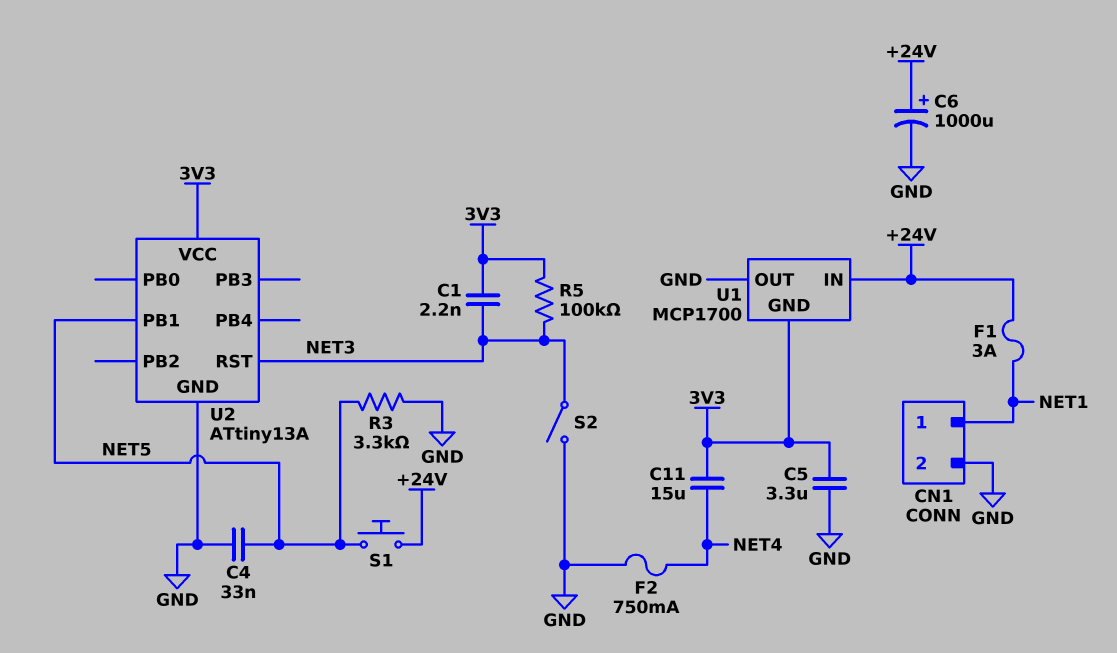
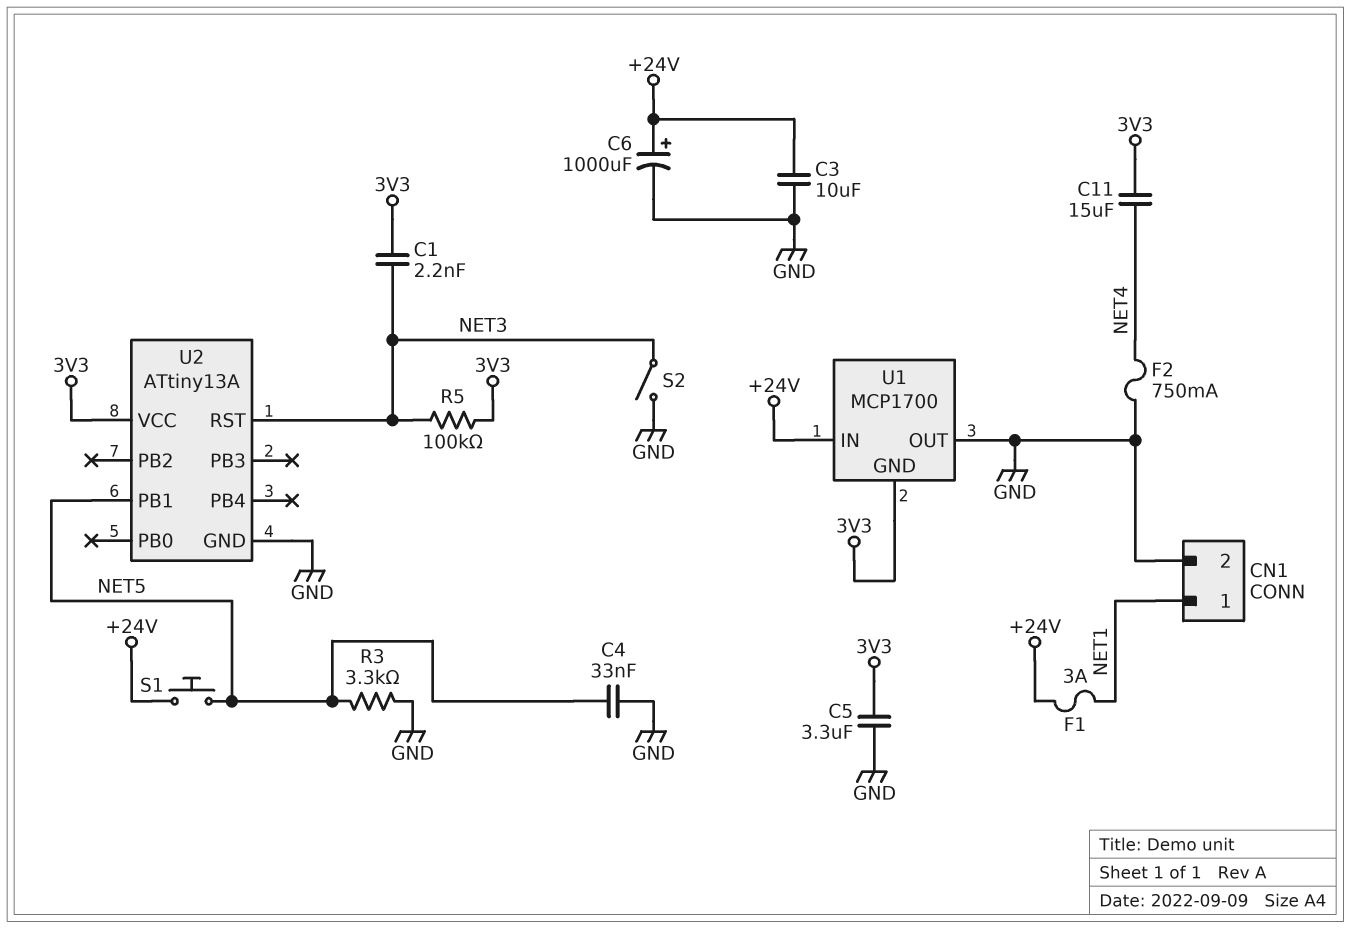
C3: none -> 10uF (+24V, GND)

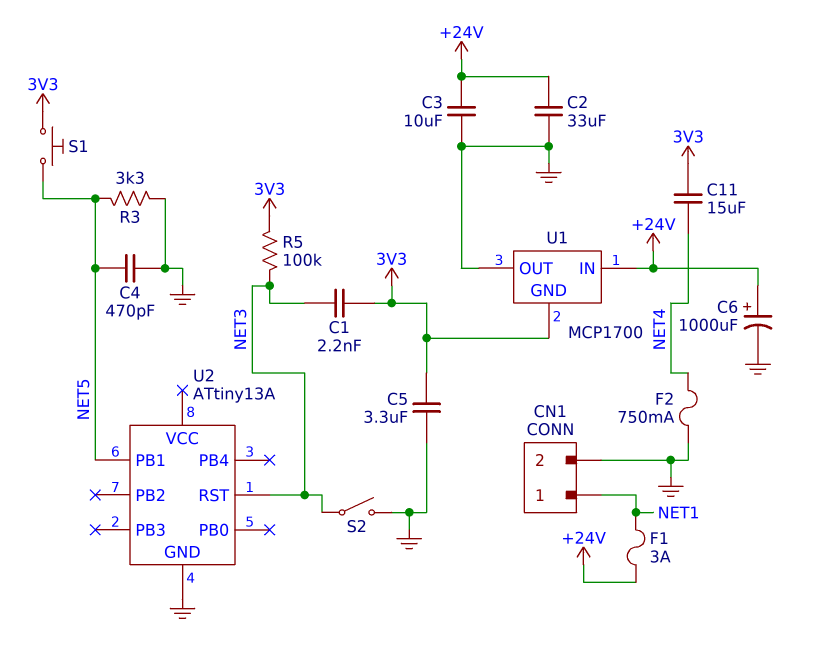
C2: none -> 33uF (+24V, GND)
C4: 33nF (GND, NET5) -> 470pF (GND, NET5)
S1: button (+24V, NET5) -> button (3V3, NET5)
U2 pin VCC: 3V3 -> none

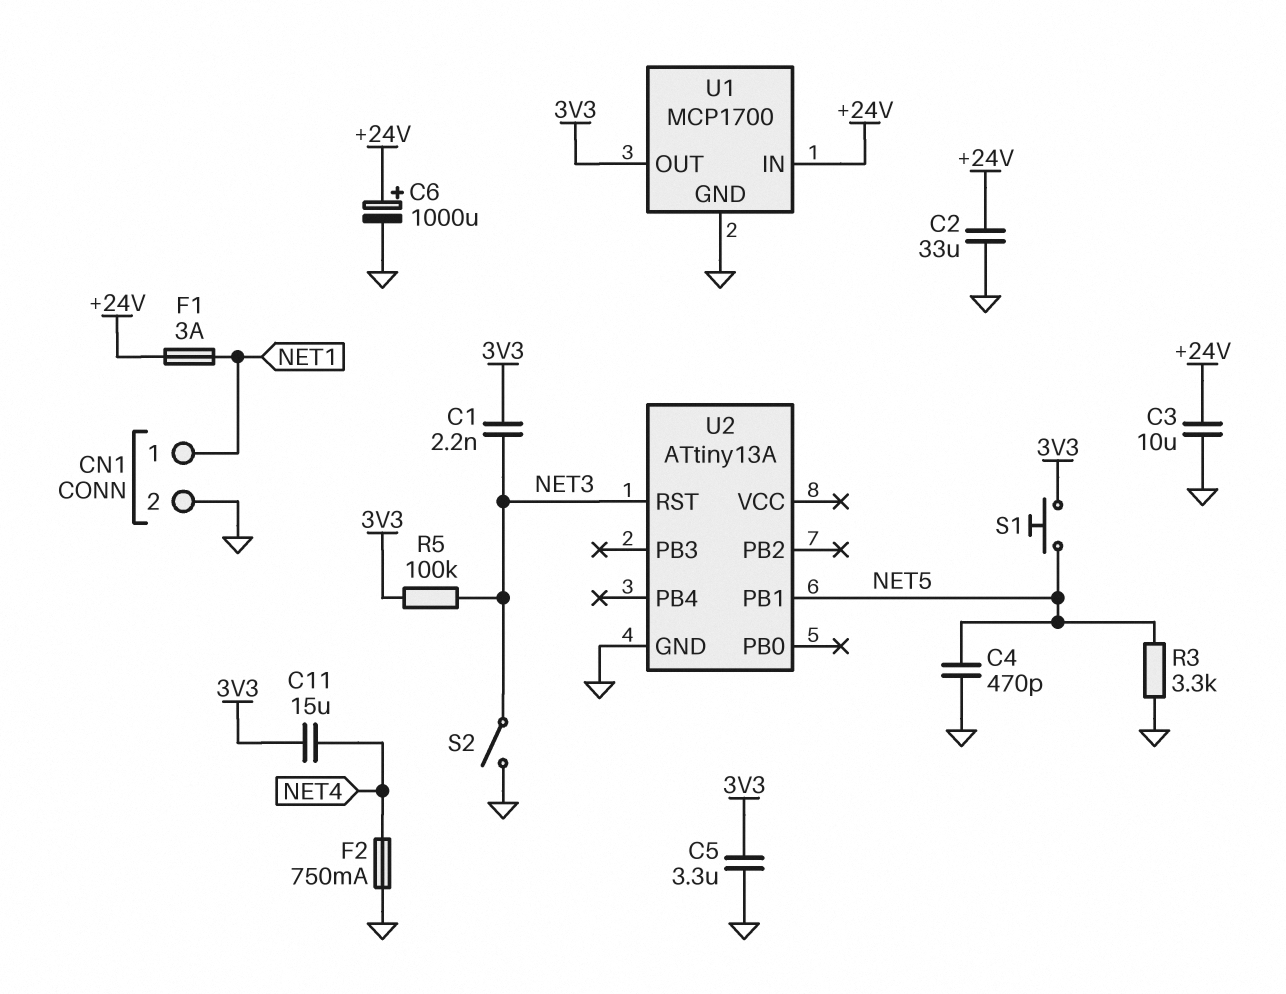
U1 pin GND: 3V3 -> GND
U1 pin OUT: GND -> 3V3

